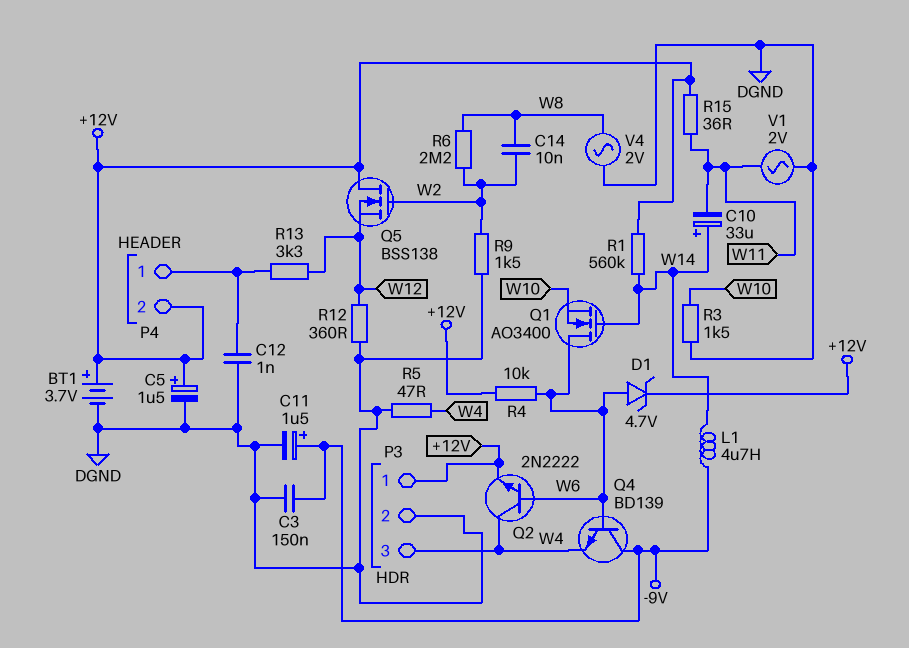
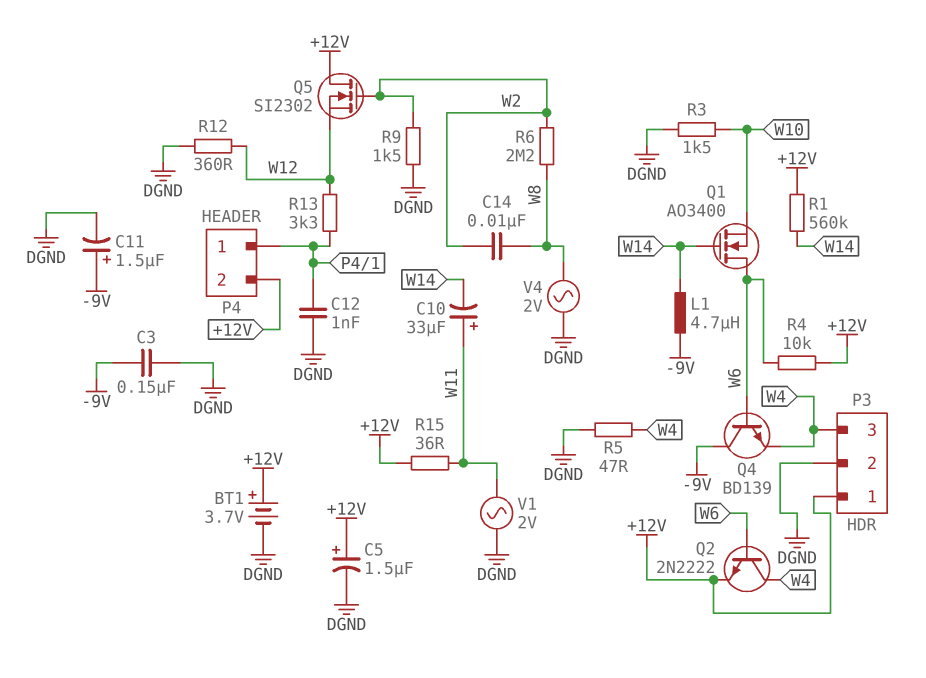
C10: 33uF (plus W14, minus W11) -> 33uF (plus W11, minus W14)
D1: zener 4.7V (A W6, K +12V) -> none
Q5: NMOS BSS138 (G W2, D +12V, S W12) -> NMOS SI2302 (G W2, D +12V, S W12)

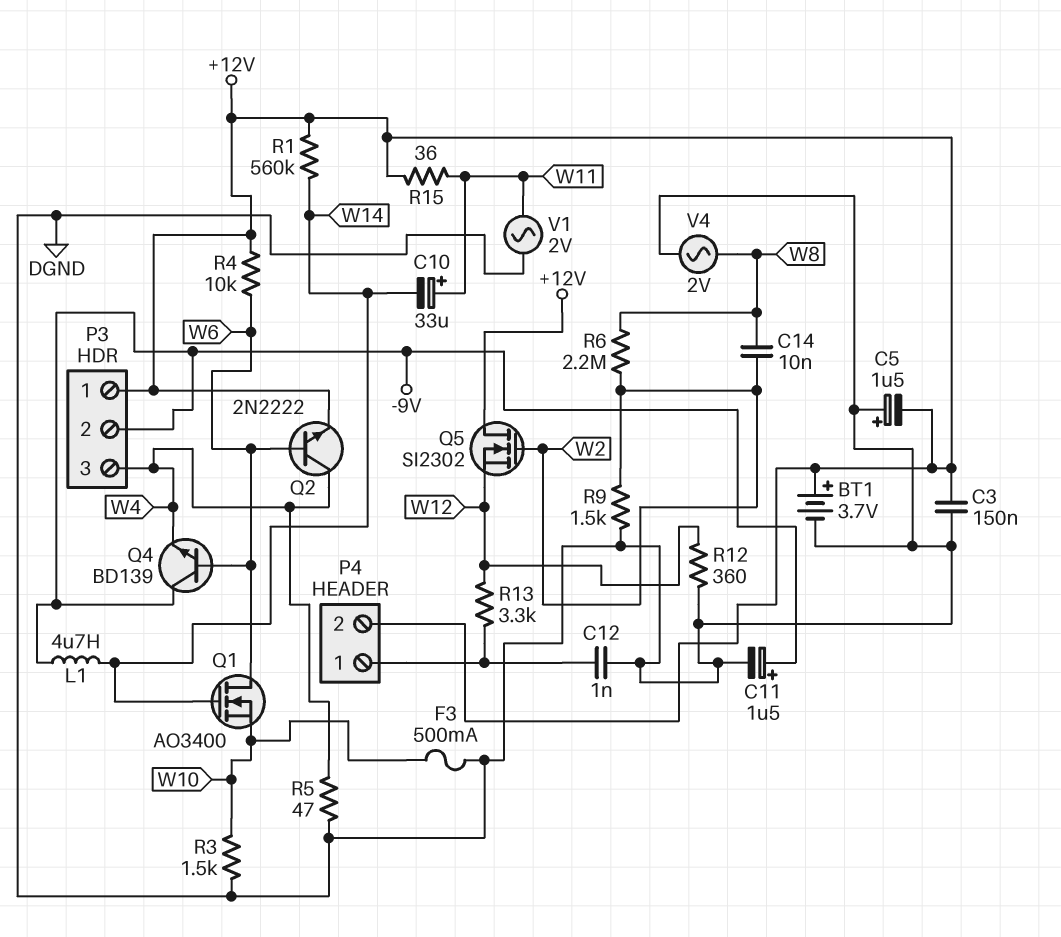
C3: 150nF (-9V, DGND) -> 150nF (+12V, DGND)
C5: 1.5uF (plus +12V, minus DGND) -> 1.5uF (plus DGND, minus +12V)
F3: none -> 500mA (DGND, W10)
P3 pin 2: DGND -> -9V

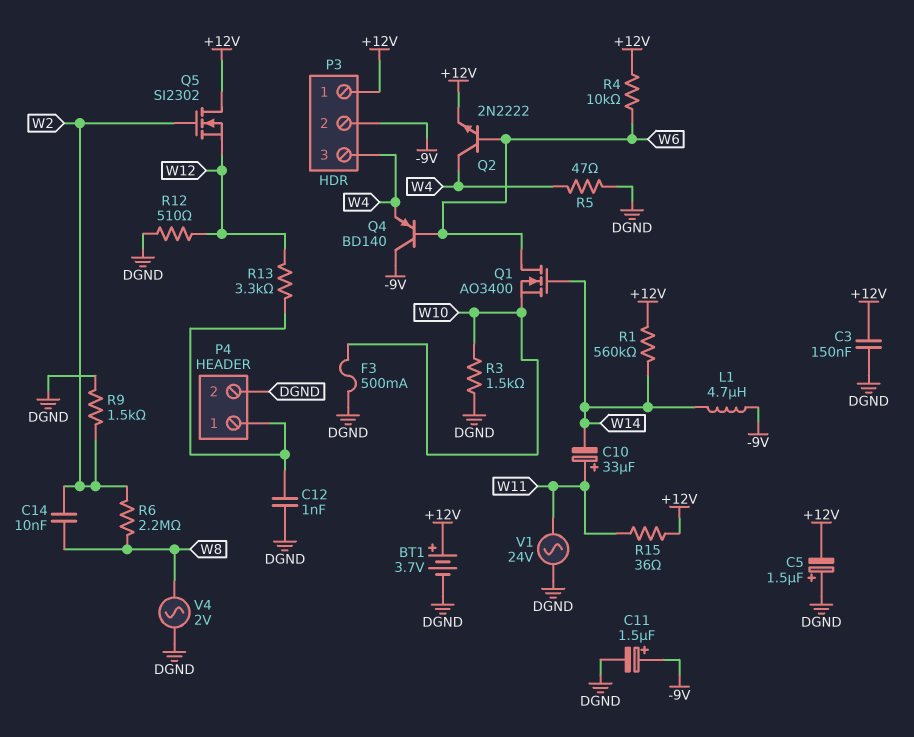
P4 pin 2: +12V -> DGND
Q4: NPN BD139 (B W6, C -9V, E W4) -> PNP BD140 (B W6, C -9V, E W4)
R12: 360 (DGND, W12) -> 510 (DGND, W12)
V1: AC 2V (DGND, W11) -> AC 24V (DGND, W11)

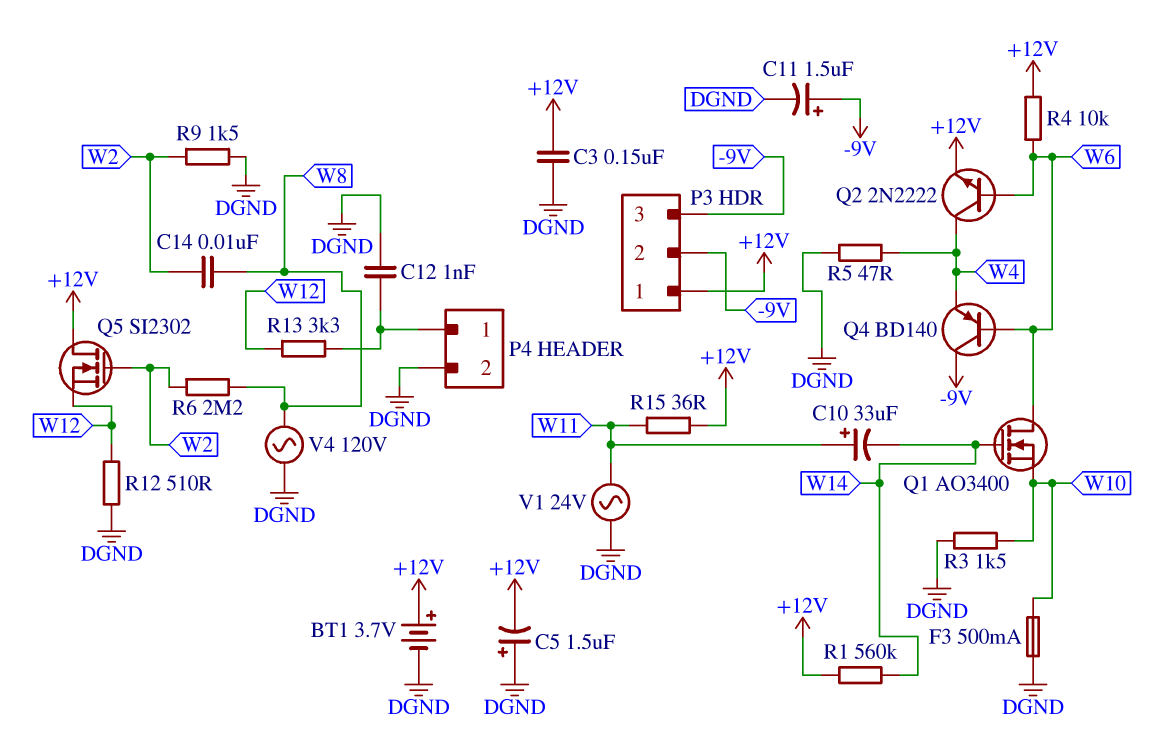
L1: 4.7uH (-9V, W14) -> none
P3 pin 3: W4 -> -9V
V4: AC 2V (DGND, W8) -> AC 120V (DGND, W8)

